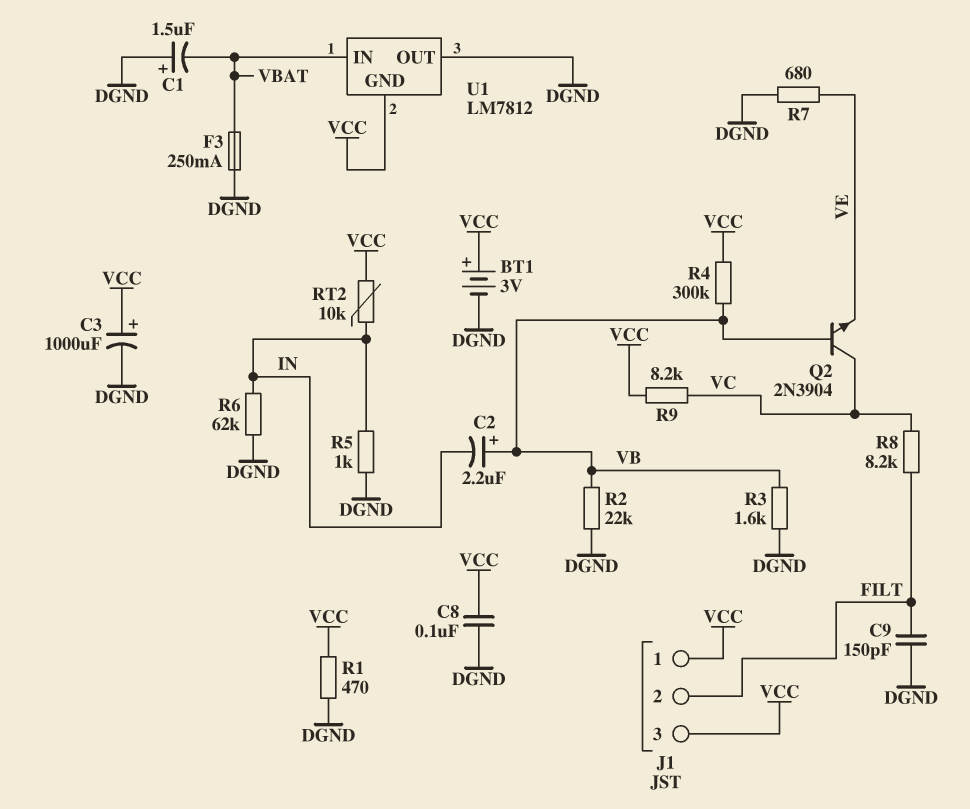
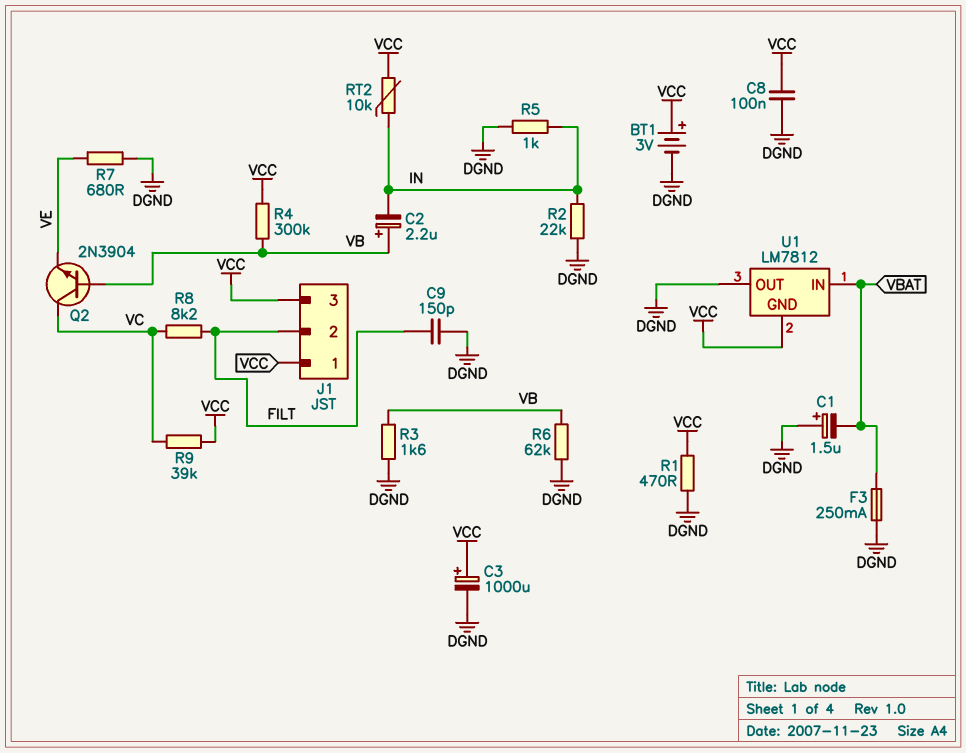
R2: 22k (DGND, VB) -> 22k (DGND, IN)
R6: 62k (DGND, IN) -> 62k (DGND, VB)
R9: 8.2k (VC, VCC) -> 39k (VC, VCC)

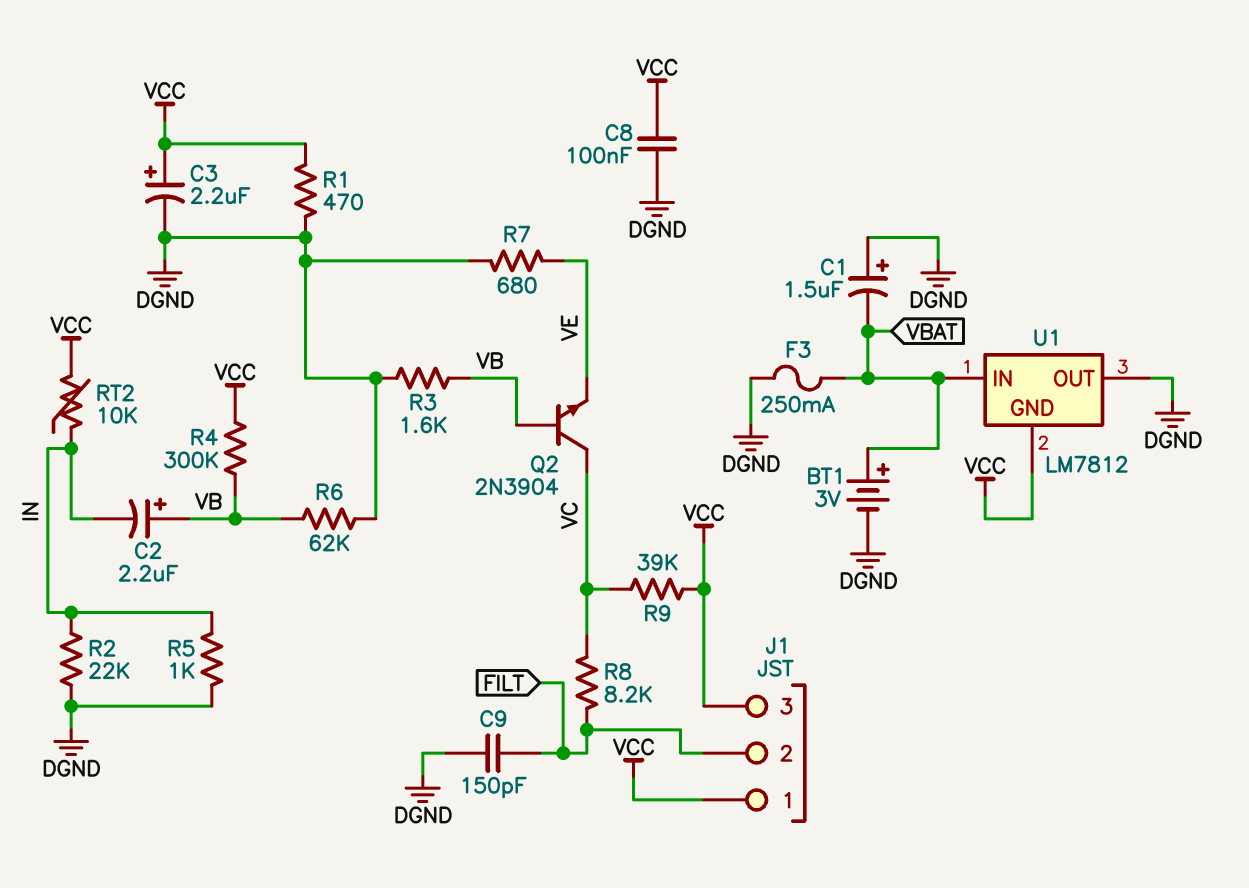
BT1: 3V (plus VCC, minus DGND) -> 3V (plus VBAT, minus DGND)
C3: 1000uF (plus VCC, minus DGND) -> 2.2uF (plus VCC, minus DGND)

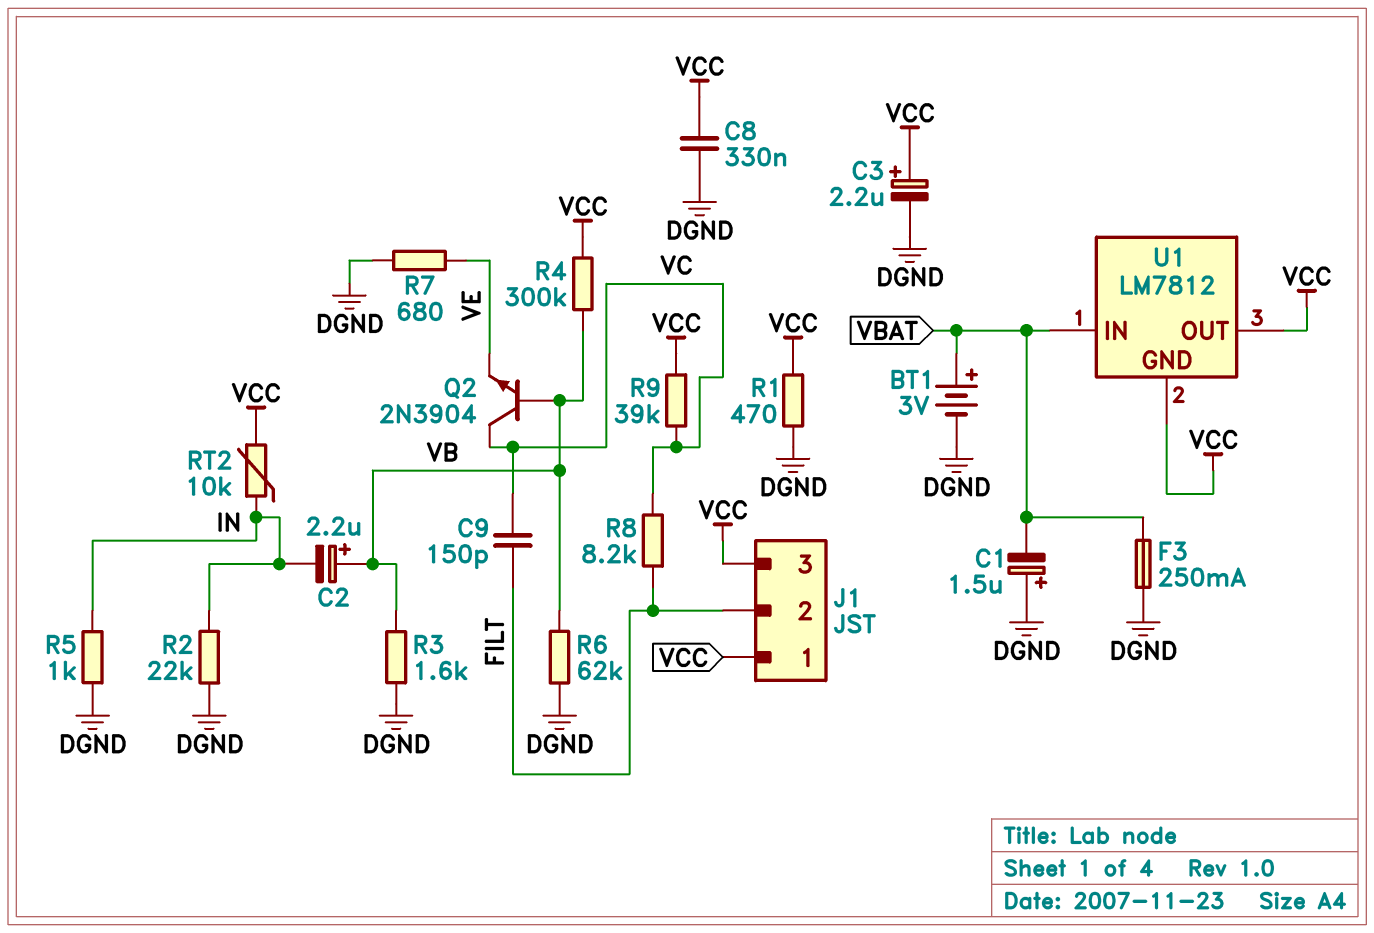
C8: 100nF (DGND, VCC) -> 330nF (DGND, VCC)
C9: 150pF (DGND, FILT) -> 150pF (FILT, VC)
U1 pin OUT: DGND -> VCC

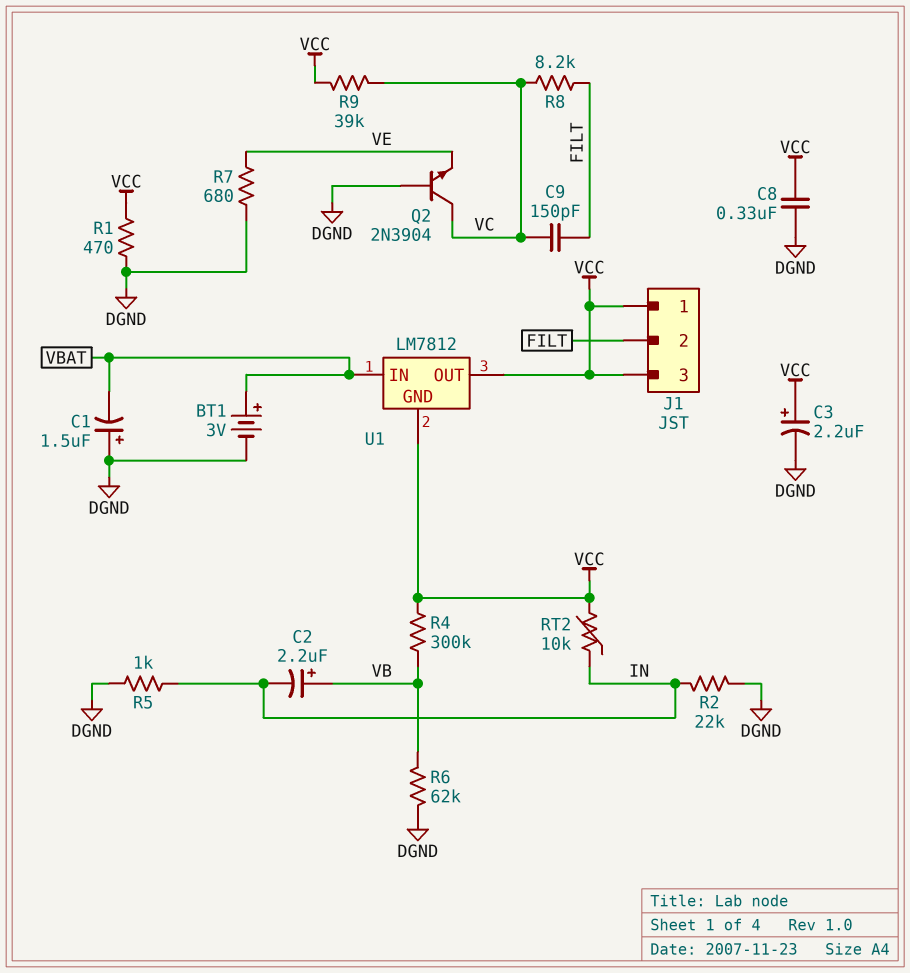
F3: 250mA (DGND, VBAT) -> none
Q2: NPN 2N3904 (B VB, C VC, E VE) -> NPN 2N3904 (B DGND, C VC, E VE)
R3: 1.6k (DGND, VB) -> none

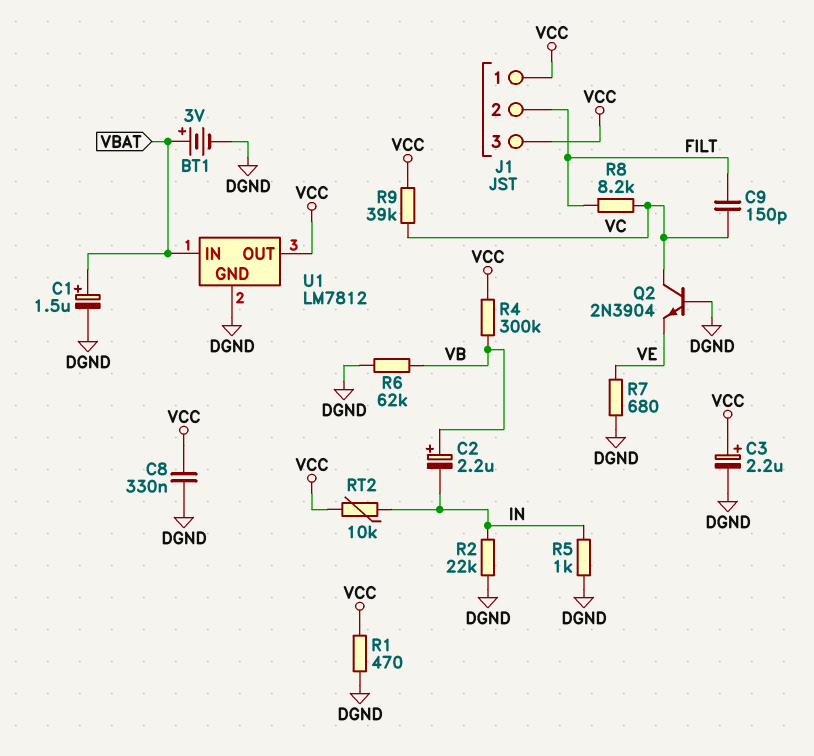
C1: 1.5uF (plus DGND, minus VBAT) -> 1.5uF (plus VBAT, minus DGND)
U1 pin GND: VCC -> DGND

